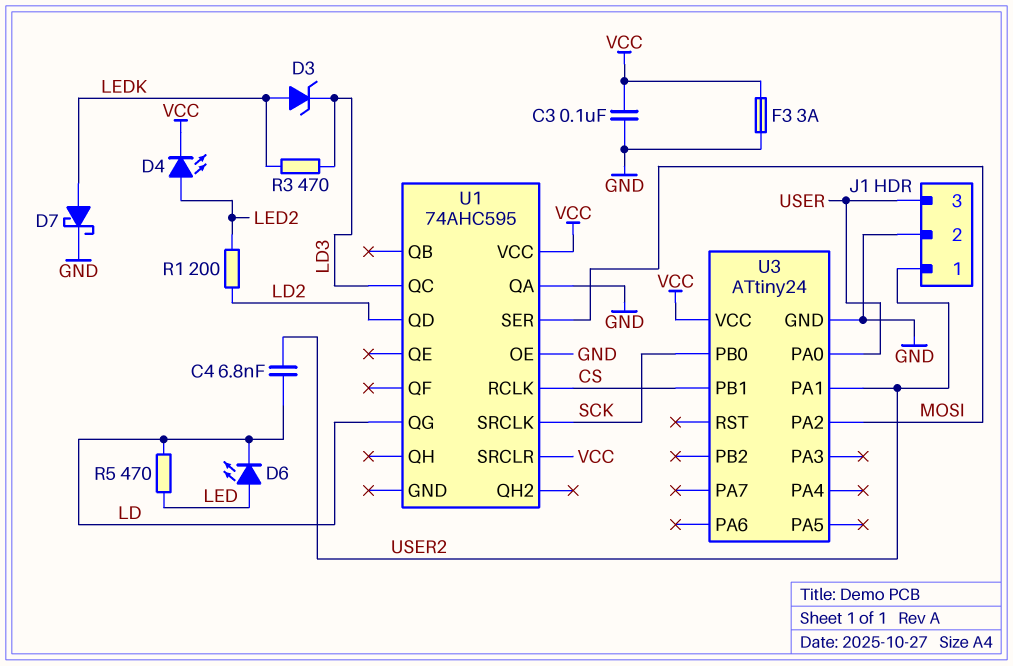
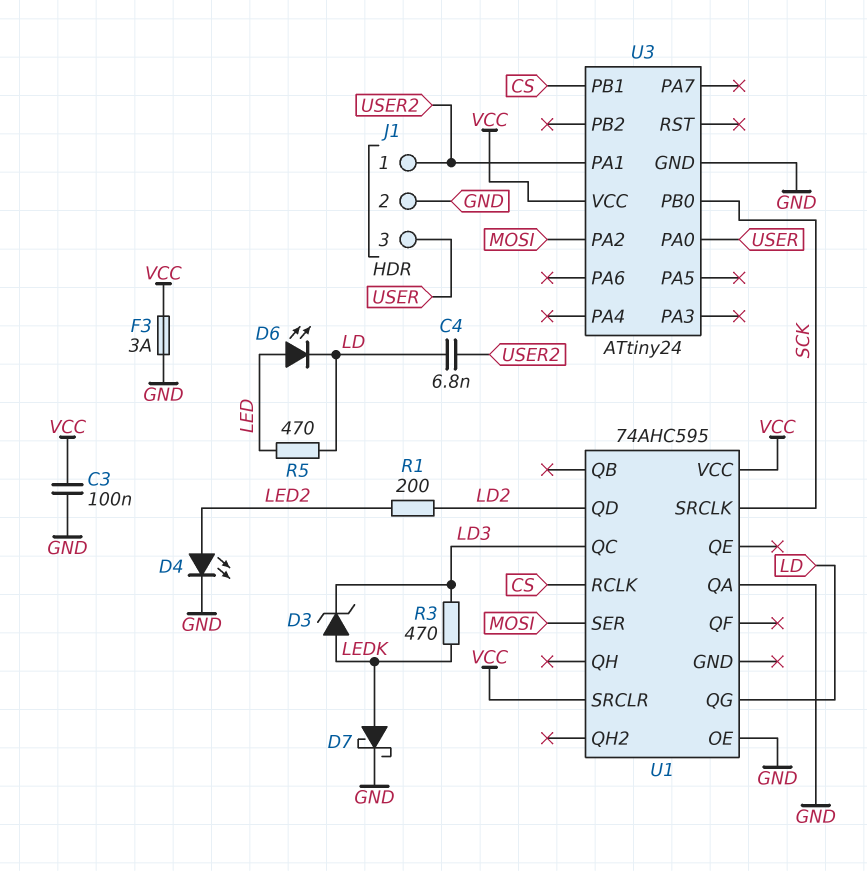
D4: LED (A LED2, K VCC) -> LED (A LED2, K GND)

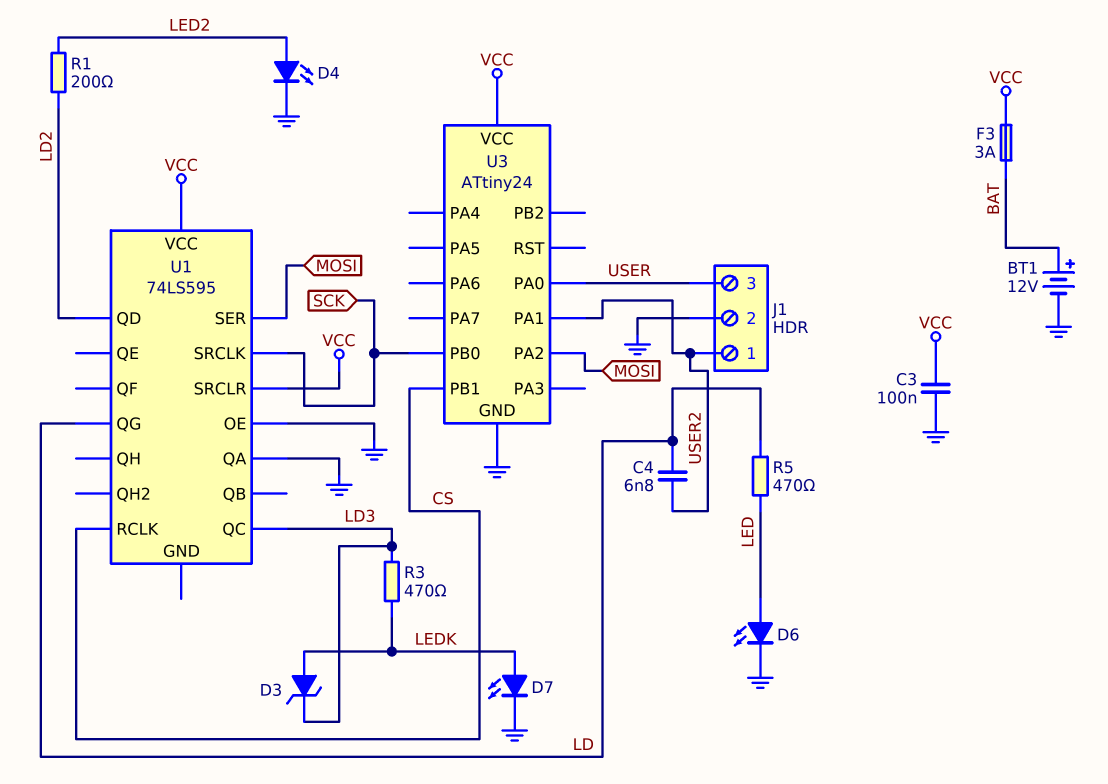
BT1: none -> 12V (plus BAT, minus GND)
D6: LED (A LED, K LD) -> LED (A LED, K GND)
D7: schottky (A LEDK, K GND) -> LED (A LEDK, K GND)
F3: 3A (GND, VCC) -> 3A (BAT, VCC)
U1: 74AHC595 -> 74LS595

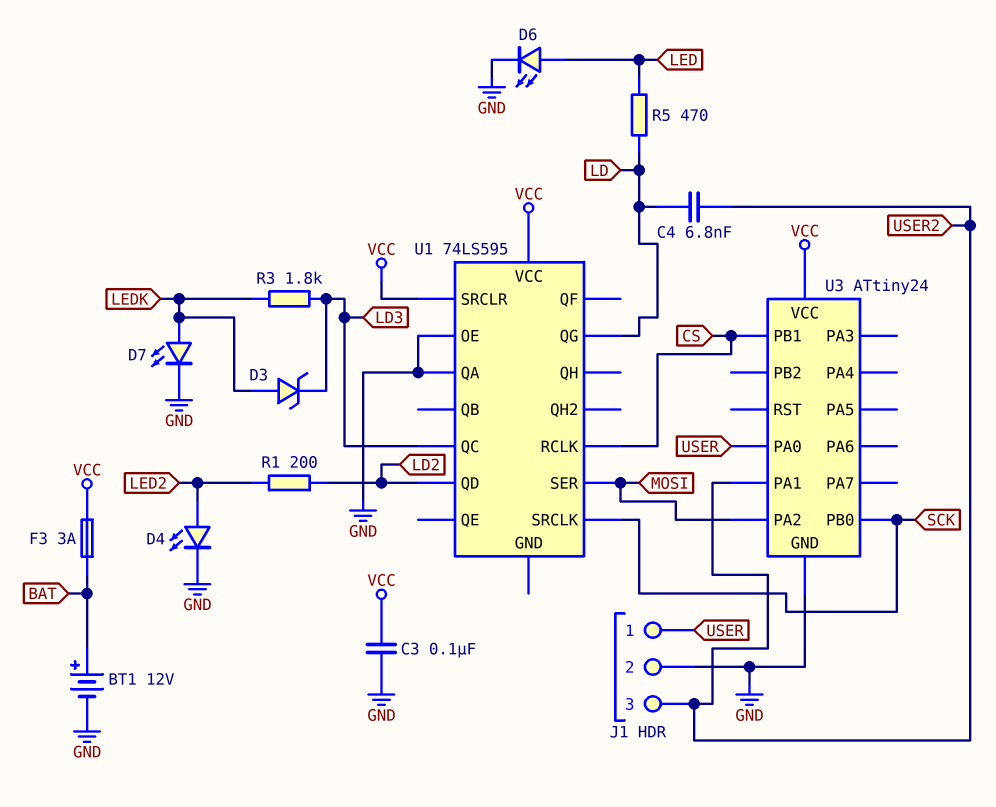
J1 pin 1: USER2 -> USER
J1 pin 3: USER -> USER2
R3: 470 (LD3, LEDK) -> 1.8k (LD3, LEDK)

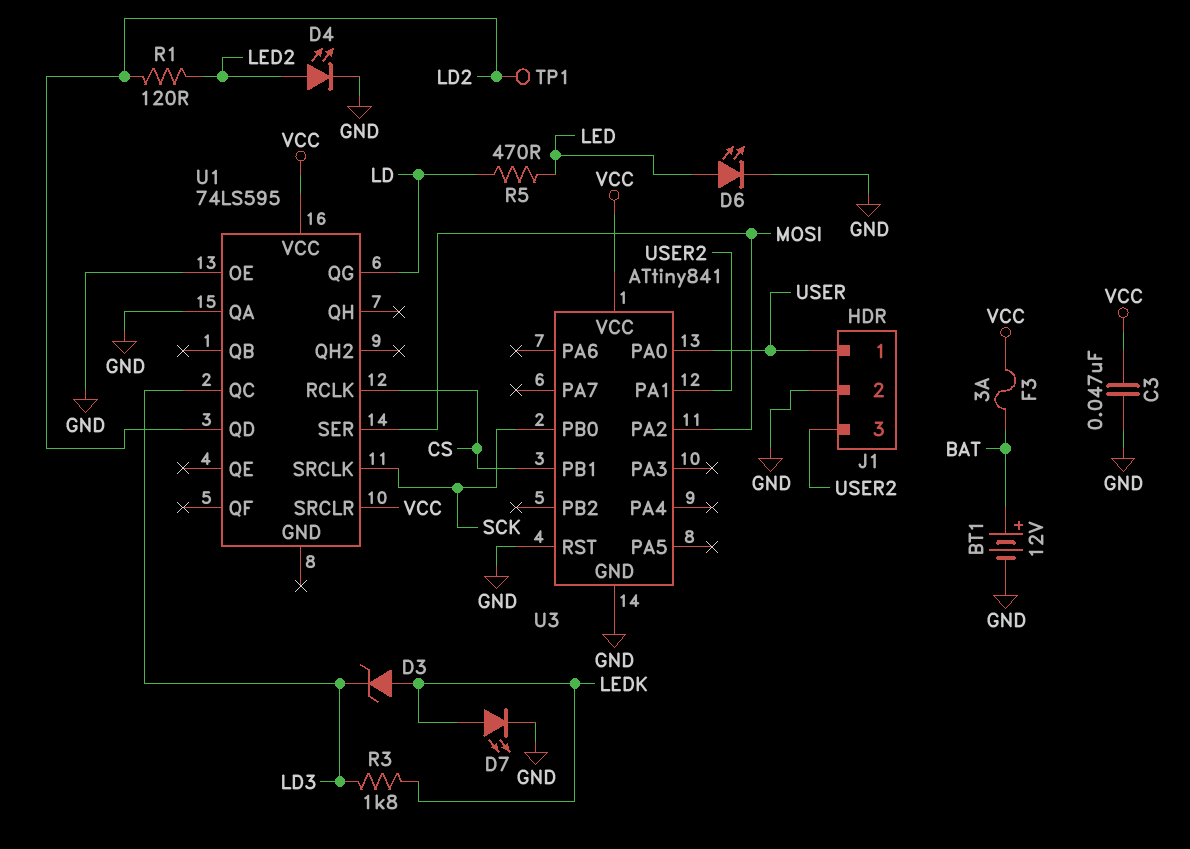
C3: 100nF (GND, VCC) -> 47nF (GND, VCC)
C4: 6.8nF (LD, USER2) -> none
R1: 200 (LD2, LED2) -> 120 (LD2, LED2)
TP1: none -> test point (LD2)
U3: ATtiny24 -> ATtiny841
U3 pin RST: none -> GND

